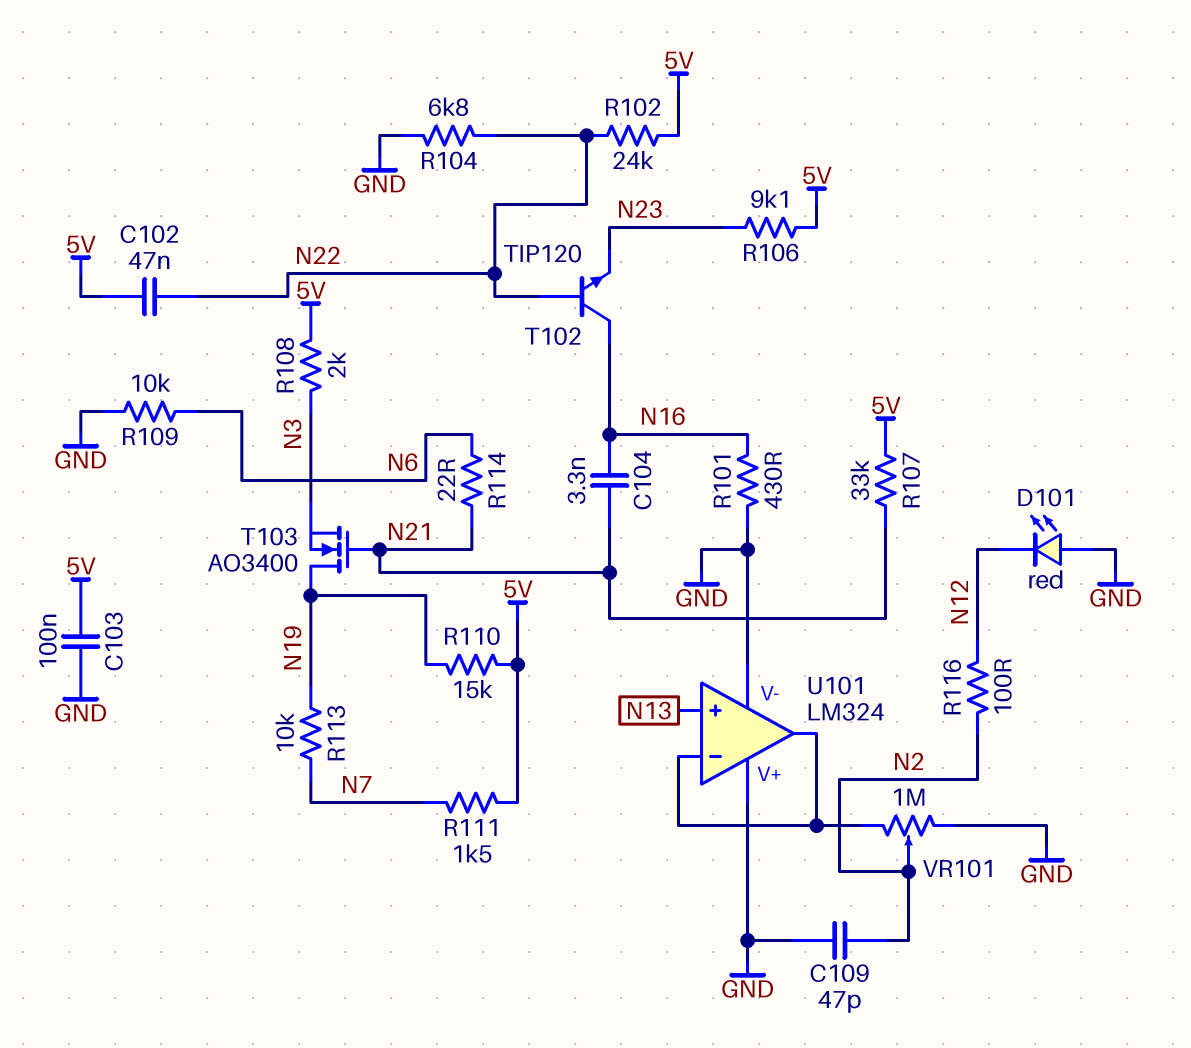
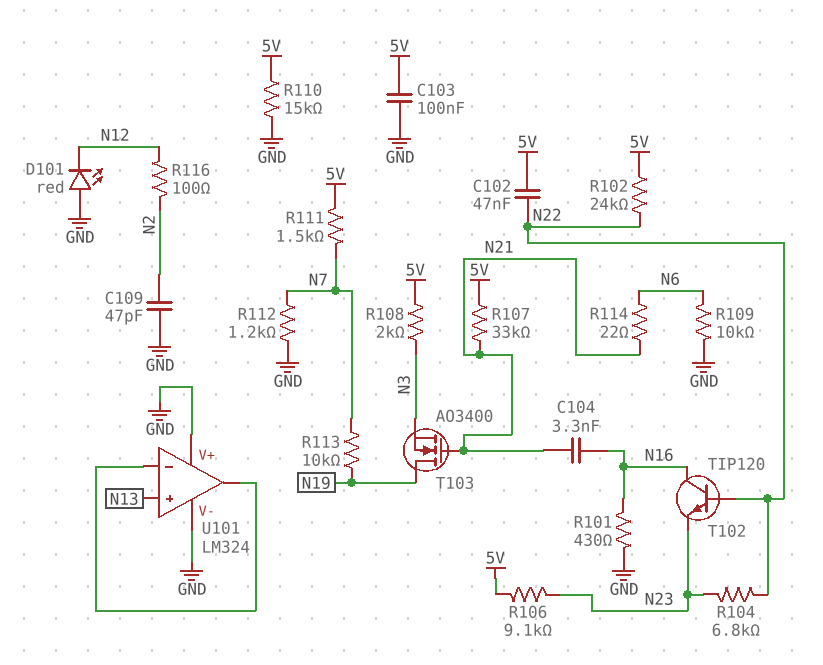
R104: 6.8k (GND, N22) -> 6.8k (N22, N23)
R110: 15k (5V, N19) -> 15k (5V, GND)
R112: none -> 1.2k (GND, N7)
VR101: 1M (GND, U101/in-, wiper N2) -> none

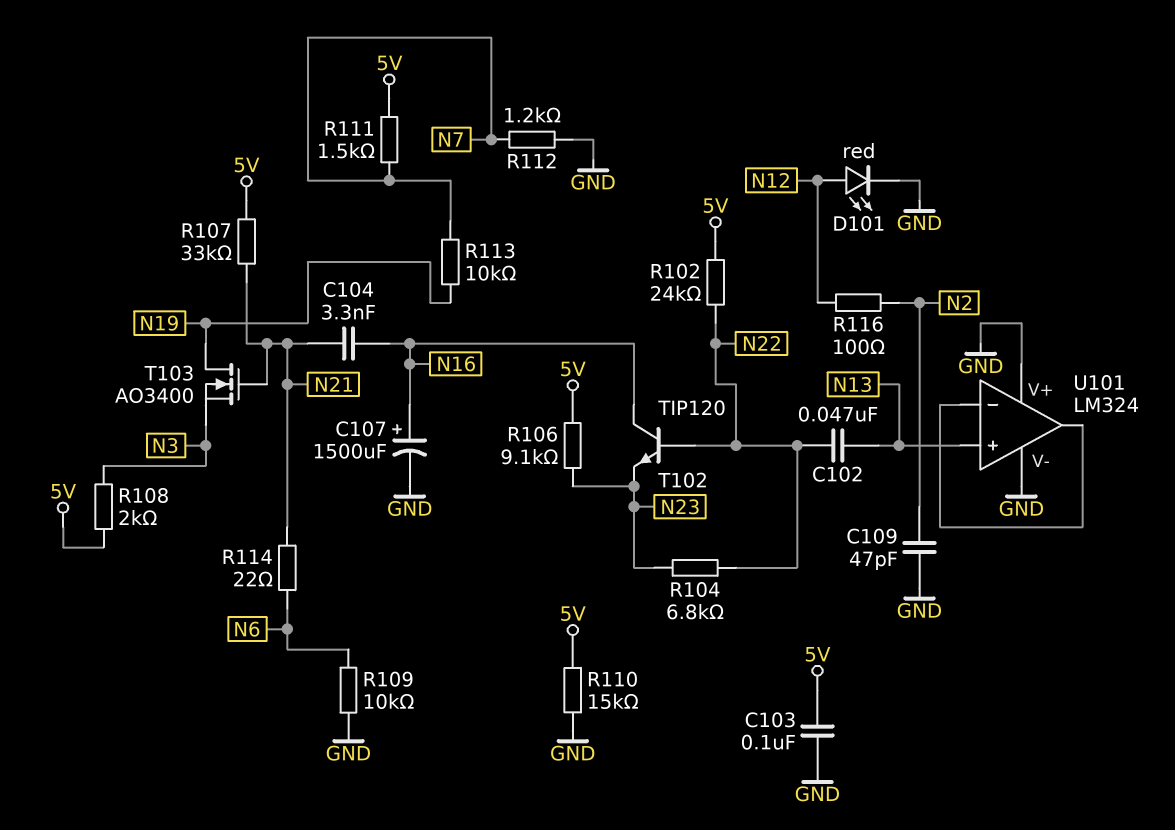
C102: 47nF (5V, N22) -> 47nF (N13, N22)
C107: none -> 1500uF (plus N16, minus GND)
D101: LED red (A GND, K N12) -> LED red (A N12, K GND)
R101: 430 (GND, N16) -> none

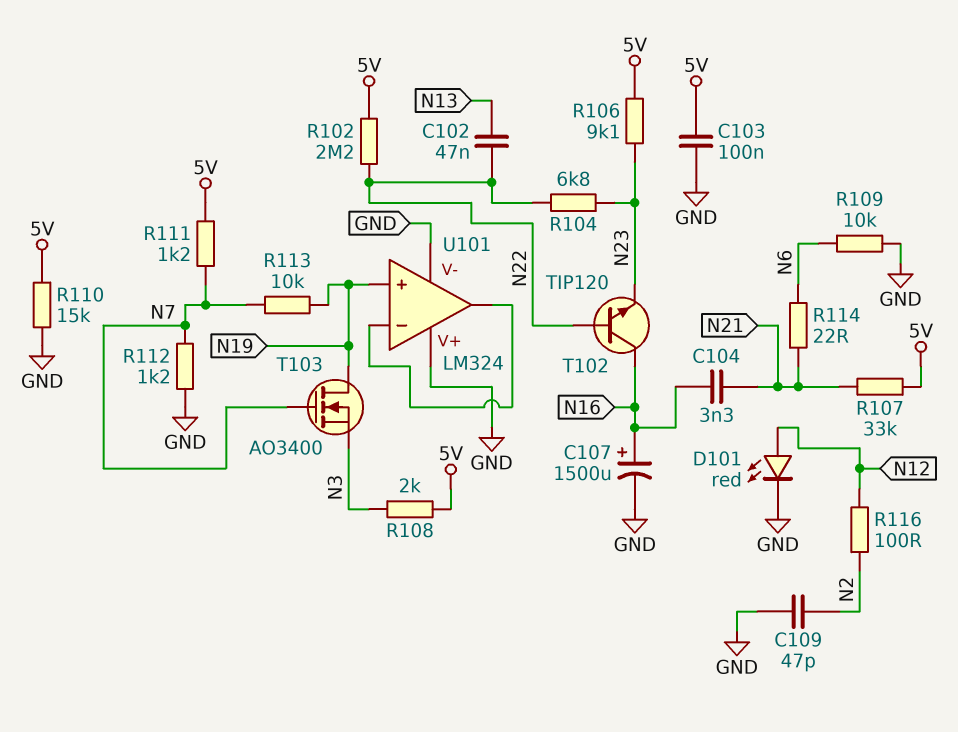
R102: 24k (5V, N22) -> 2.2M (5V, N22)
R111: 1.5k (5V, N7) -> 1.2k (5V, N7)
T103: NMOS AO3400 (G N21, D N19, S N3) -> NMOS AO3400 (G N7, D N19, S N3)
U101 pin in+: N13 -> N19

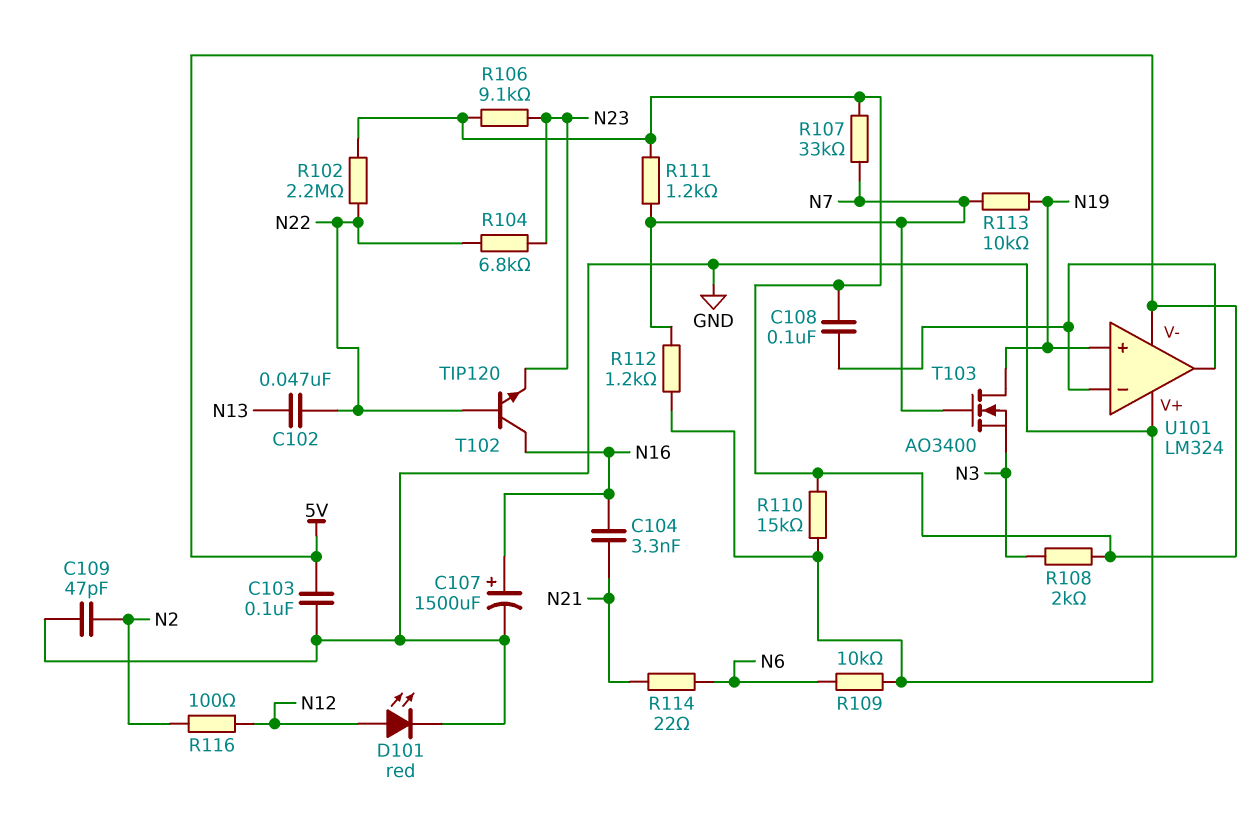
C108: none -> 100nF (5V, U101/in-)
R107: 33k (5V, N21) -> 33k (5V, N7)
U101 pin V-: GND -> 5V

